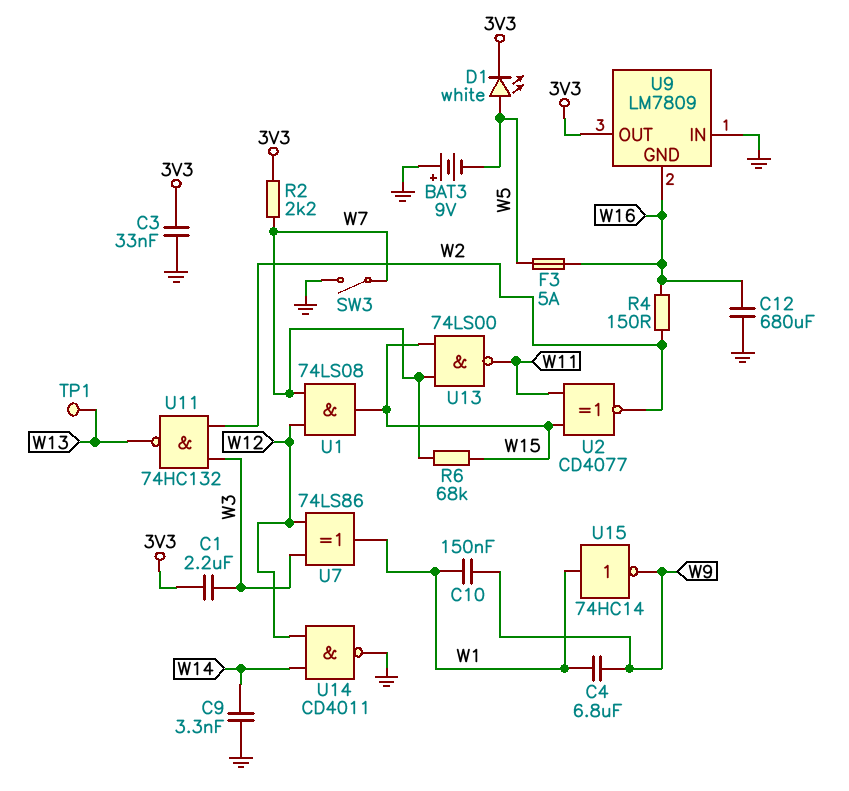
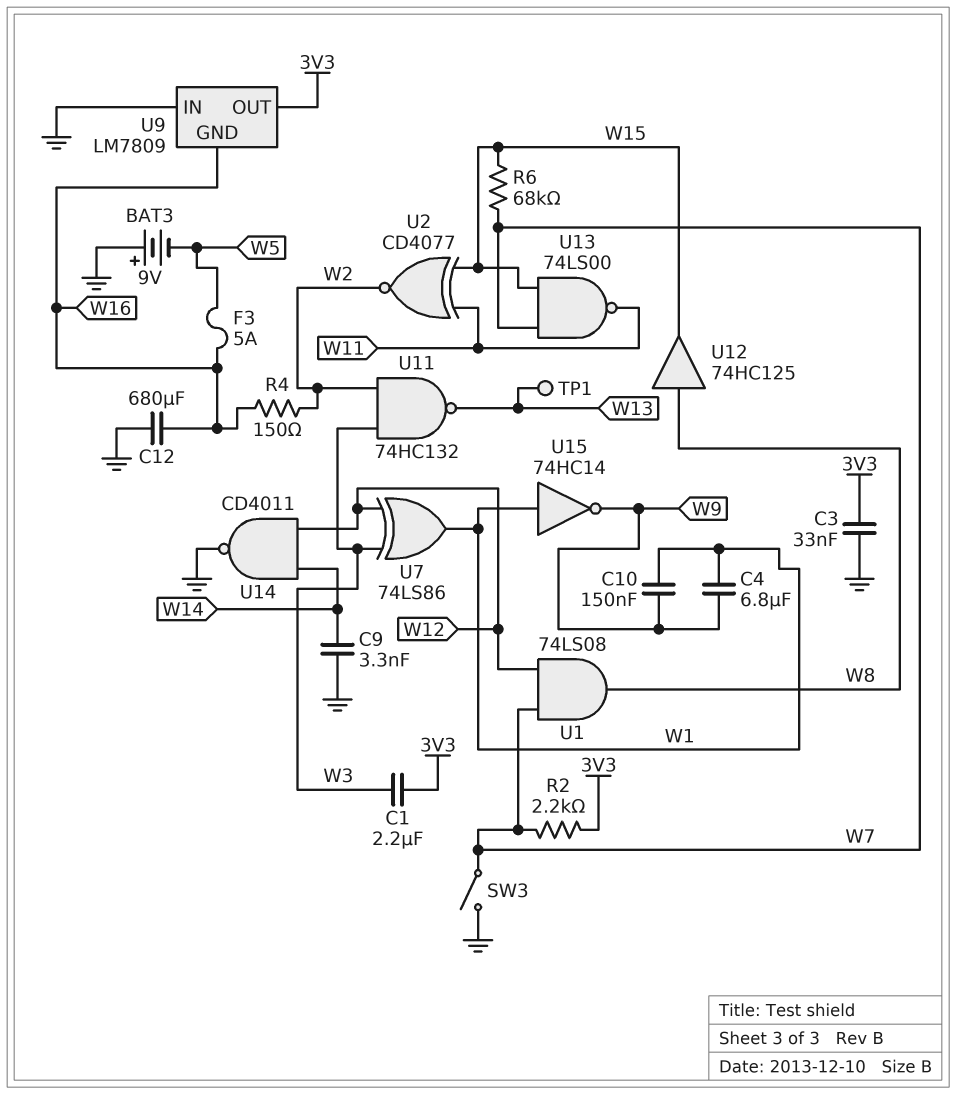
D1: LED white (A W5, K 3V3) -> none
U1: AND 74LS08 (in W7, in W12, out W15) -> AND 74LS08 (in W7, in W12, out W8)
U12: none -> buffer 74HC125 (in W8, out W15)

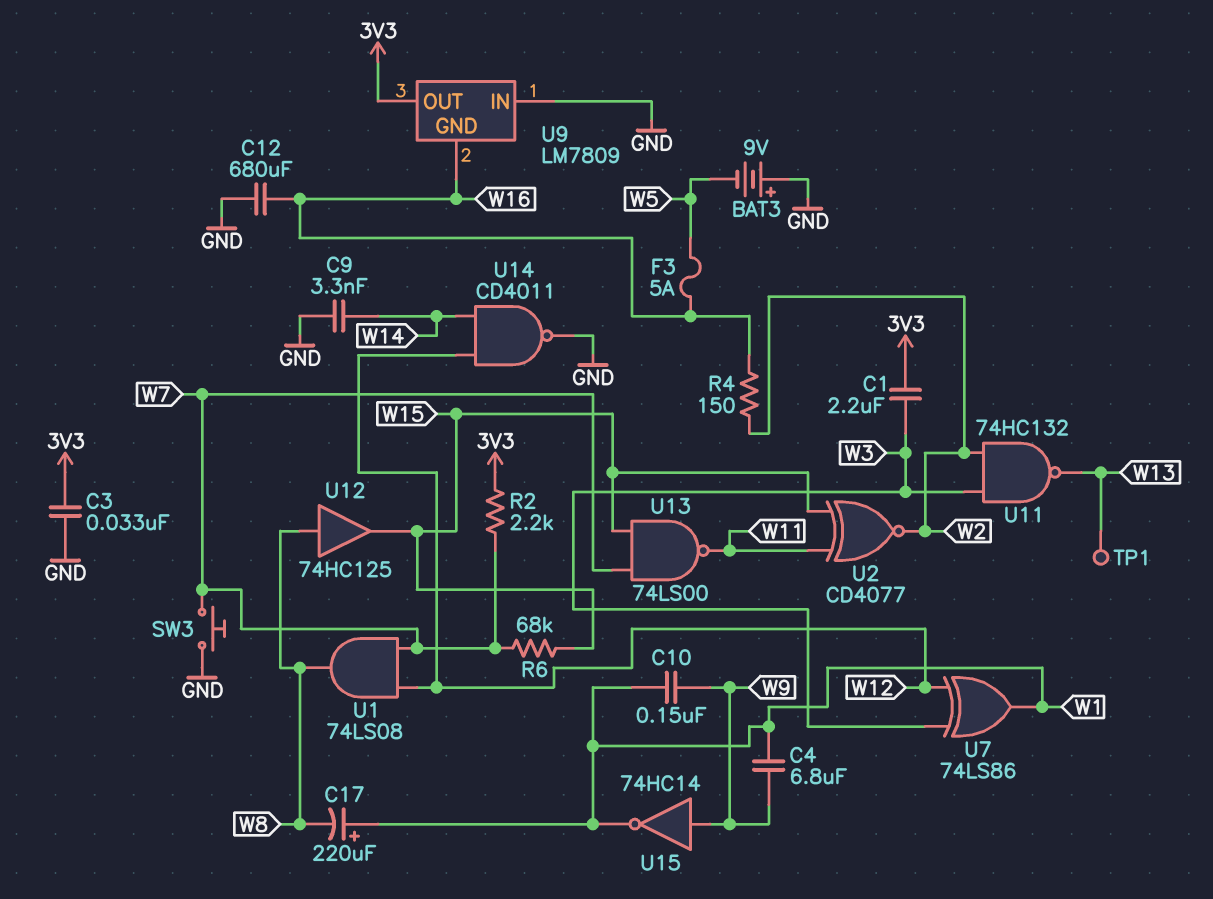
C17: none -> 220uF (plus W1, minus W8)
SW3: switch (GND, W7) -> button (GND, W7)
U15: NOT 74HC14 (in W1, out W9) -> NOT 74HC14 (in W9, out W1)

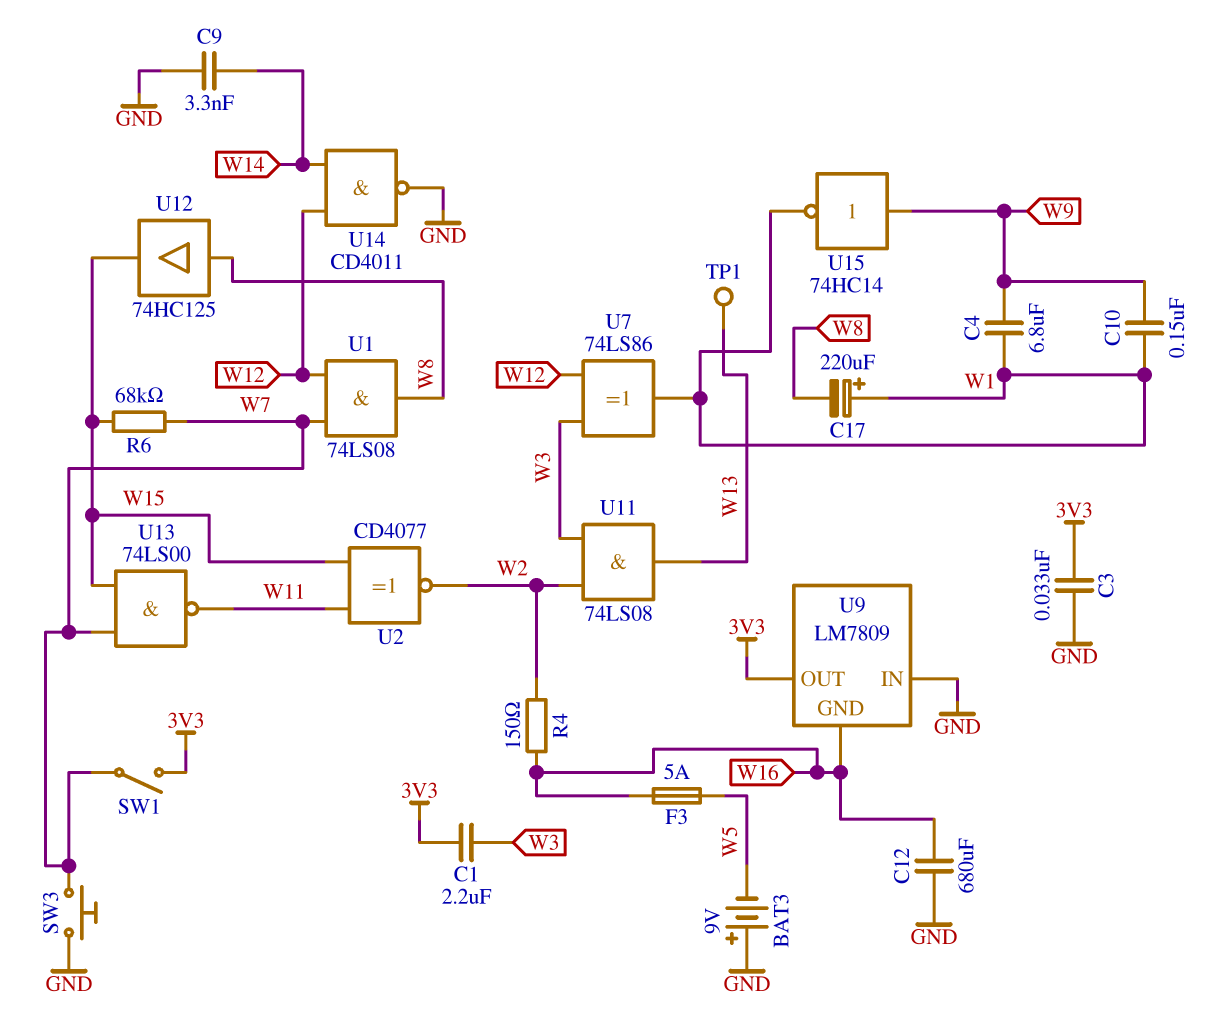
R2: 2.2k (3V3, W7) -> none
SW1: none -> switch (3V3, W7)
U11: NAND 74HC132 (in W2, in W3, out W13) -> AND 74LS08 (in W2, in W3, out W13)

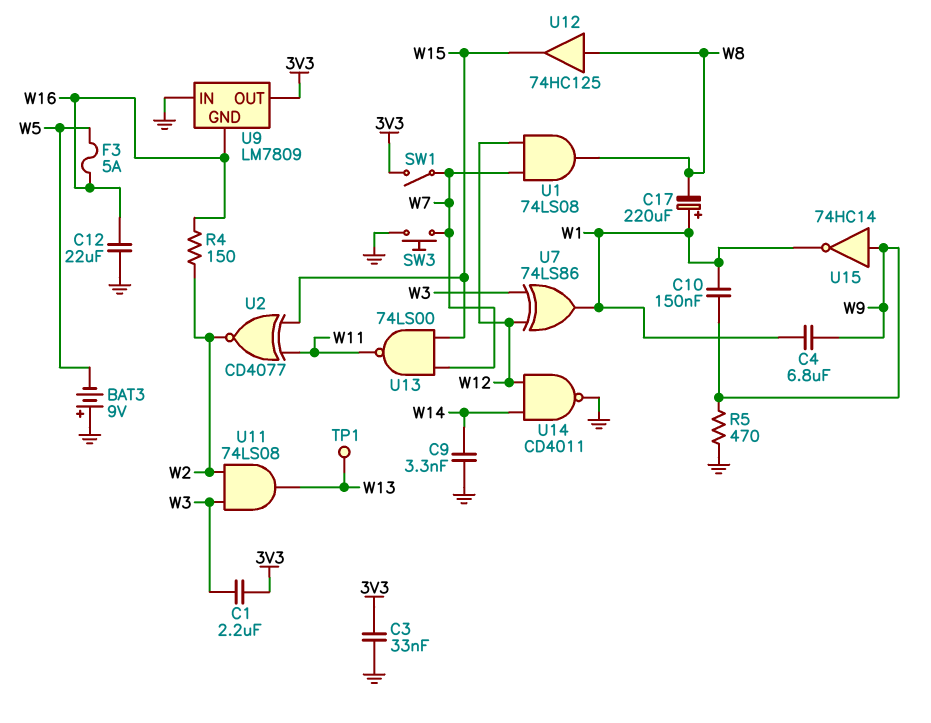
C12: 680uF (GND, W16) -> 22uF (GND, W16)
R5: none -> 470 (GND, W9)
R6: 68k (W7, W15) -> none

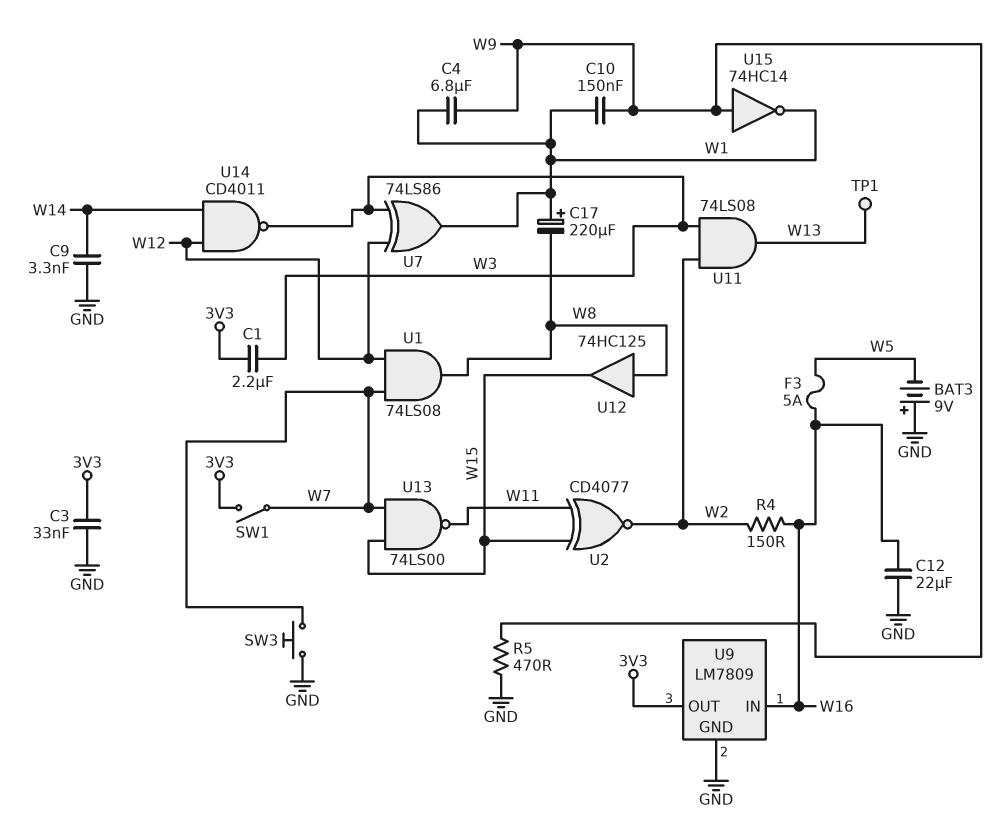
U9 pin GND: W16 -> GND
U9 pin IN: GND -> W16
U14: NAND CD4011 (in W12, in W14, out GND) -> NAND CD4011 (in W12, in W14, out W3)

